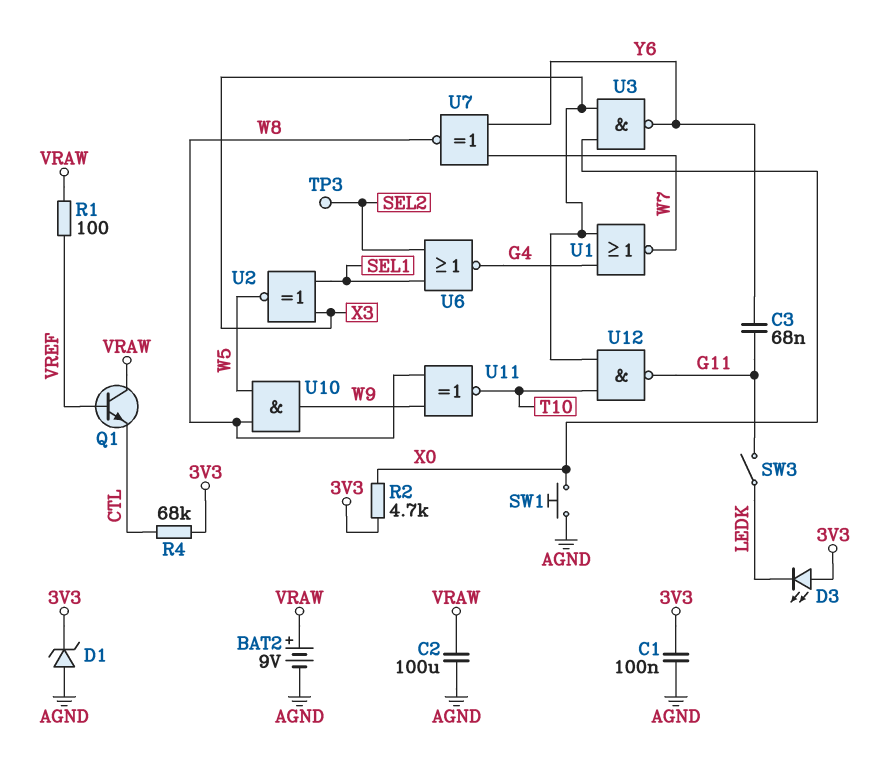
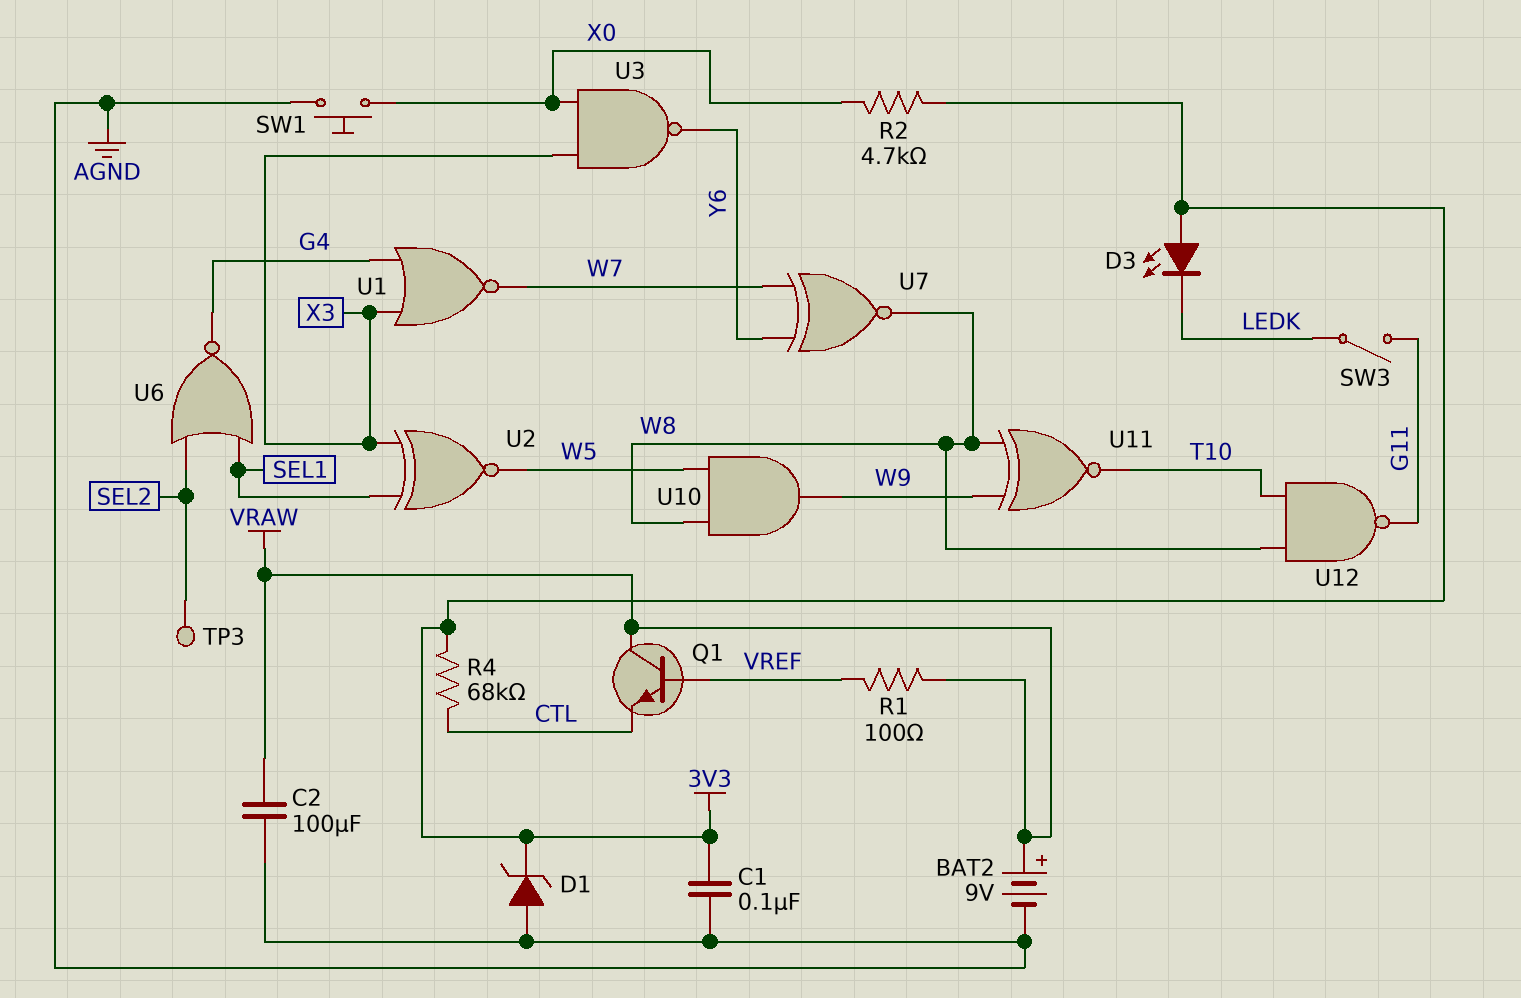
C3: 68nF (G11, Y6) -> none
U12: NAND (in T10, in X3, out G11) -> NAND (in T10, in W8, out G11)

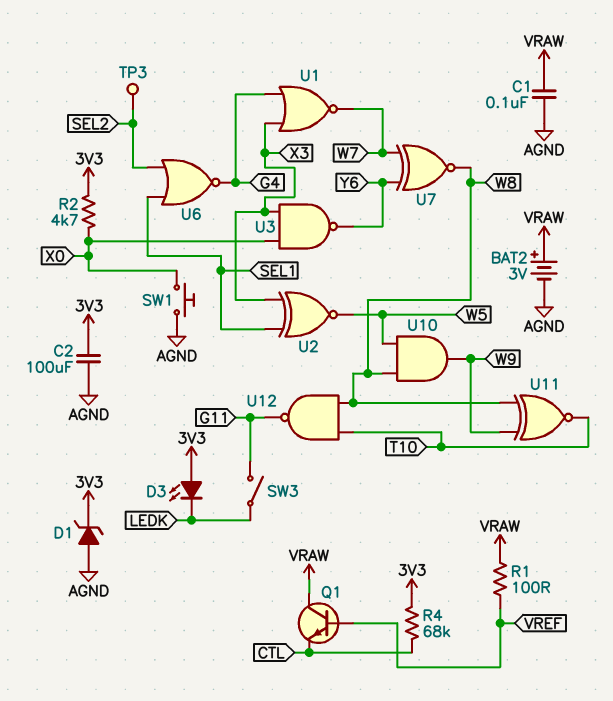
BAT2: 9V (plus VRAW, minus AGND) -> 3V (plus VRAW, minus AGND)
C1: 100nF (3V3, AGND) -> 100nF (AGND, VRAW)
C2: 100uF (AGND, VRAW) -> 100uF (3V3, AGND)

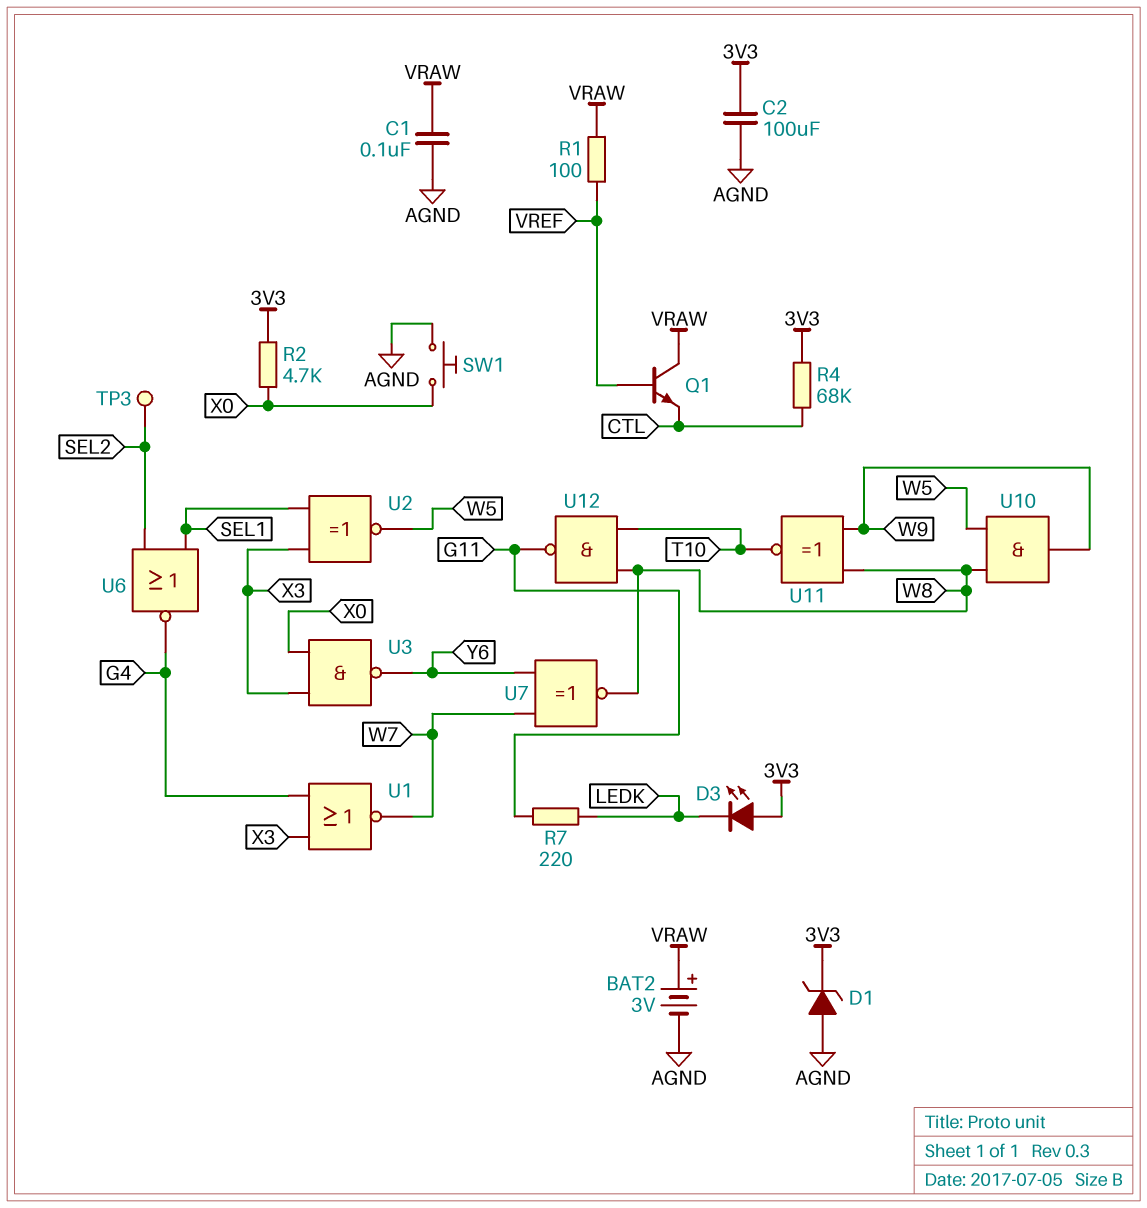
R7: none -> 220 (G11, LEDK)
SW3: switch (G11, LEDK) -> none

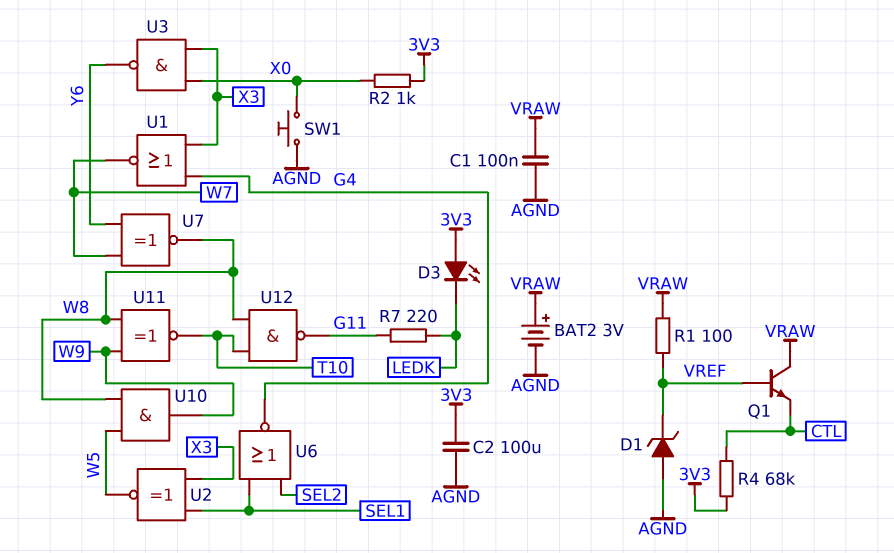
D1: zener (A AGND, K 3V3) -> zener (A AGND, K VREF)
R2: 4.7k (3V3, X0) -> 1k (3V3, X0)
TP3: test point (SEL2) -> none

